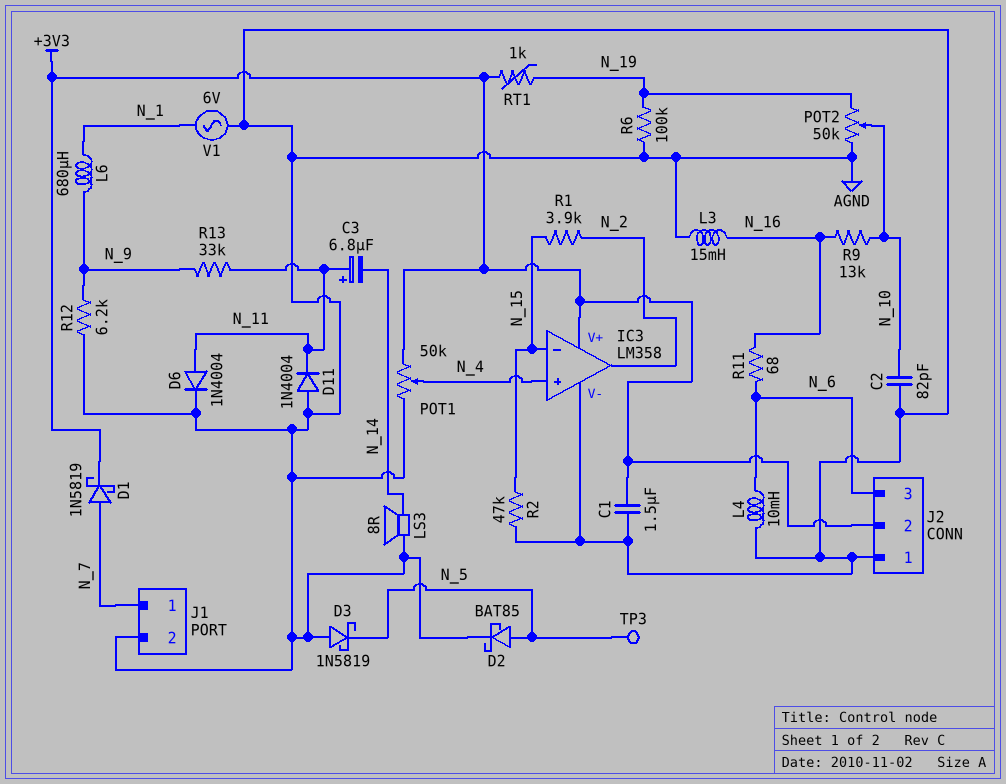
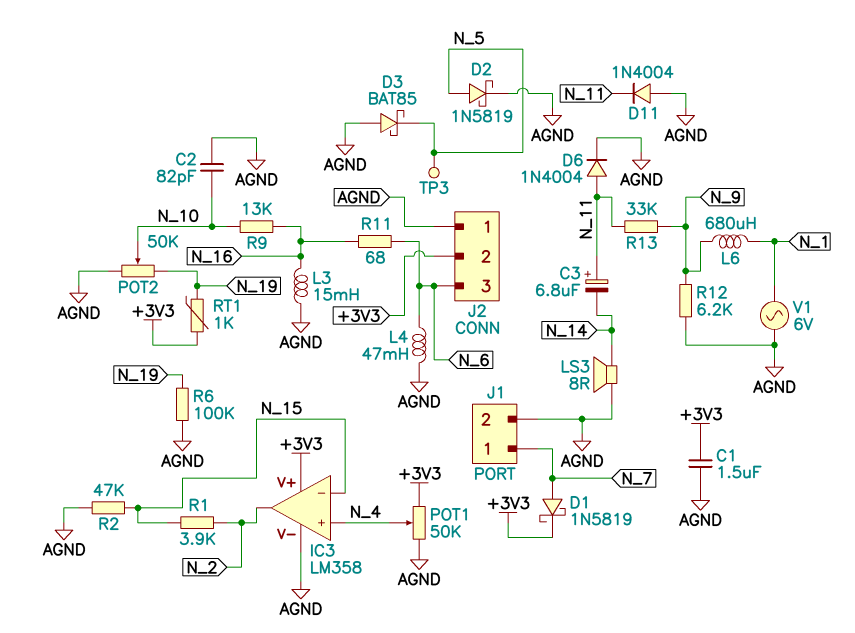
D2: schottky BAT85 (A N_5, K AGND) -> schottky 1N5819 (A N_5, K AGND)
D3: schottky 1N5819 (A AGND, K N_5) -> schottky BAT85 (A AGND, K N_5)
L4: 10mH (AGND, N_6) -> 47mH (AGND, N_6)

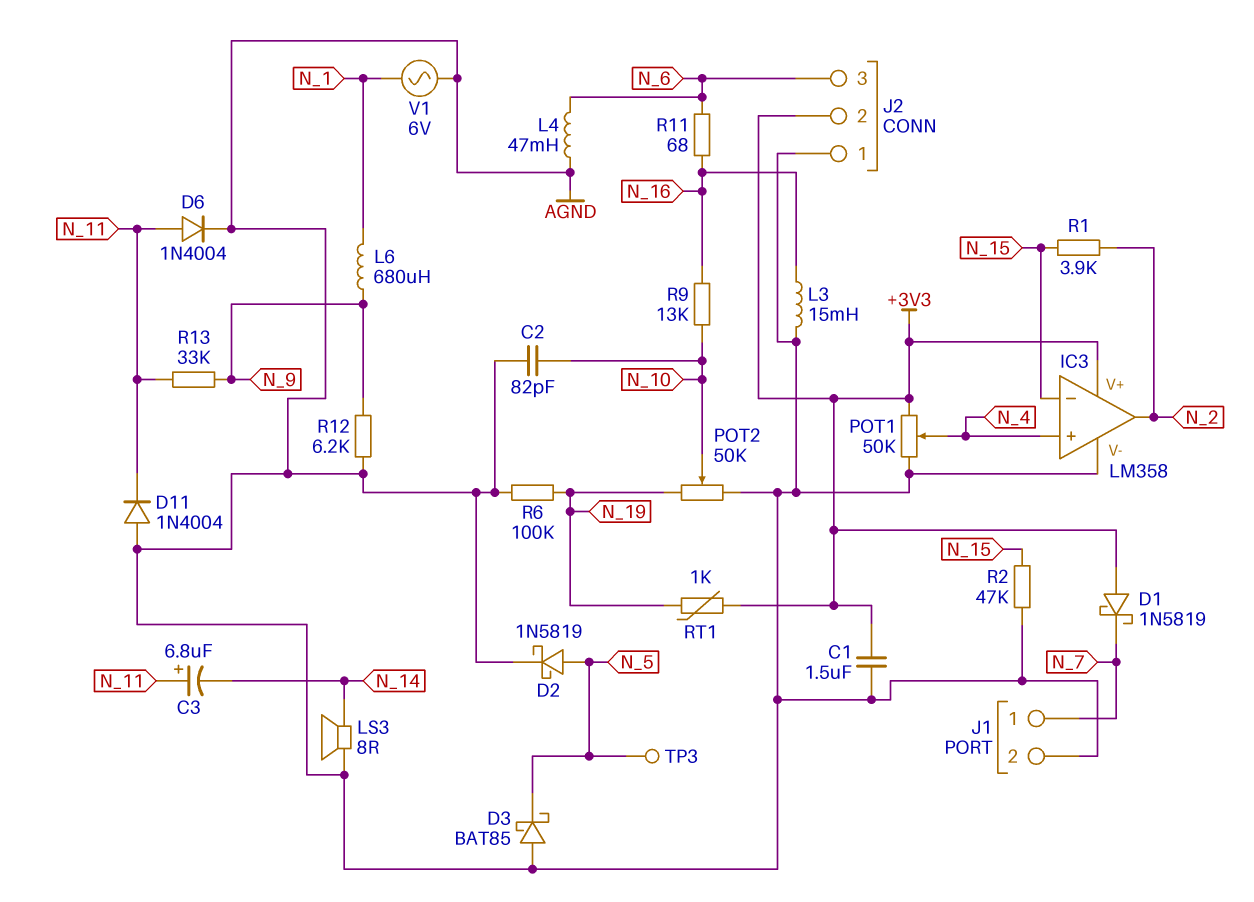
D1: schottky 1N5819 (A N_7, K +3V3) -> schottky 1N5819 (A +3V3, K N_7)

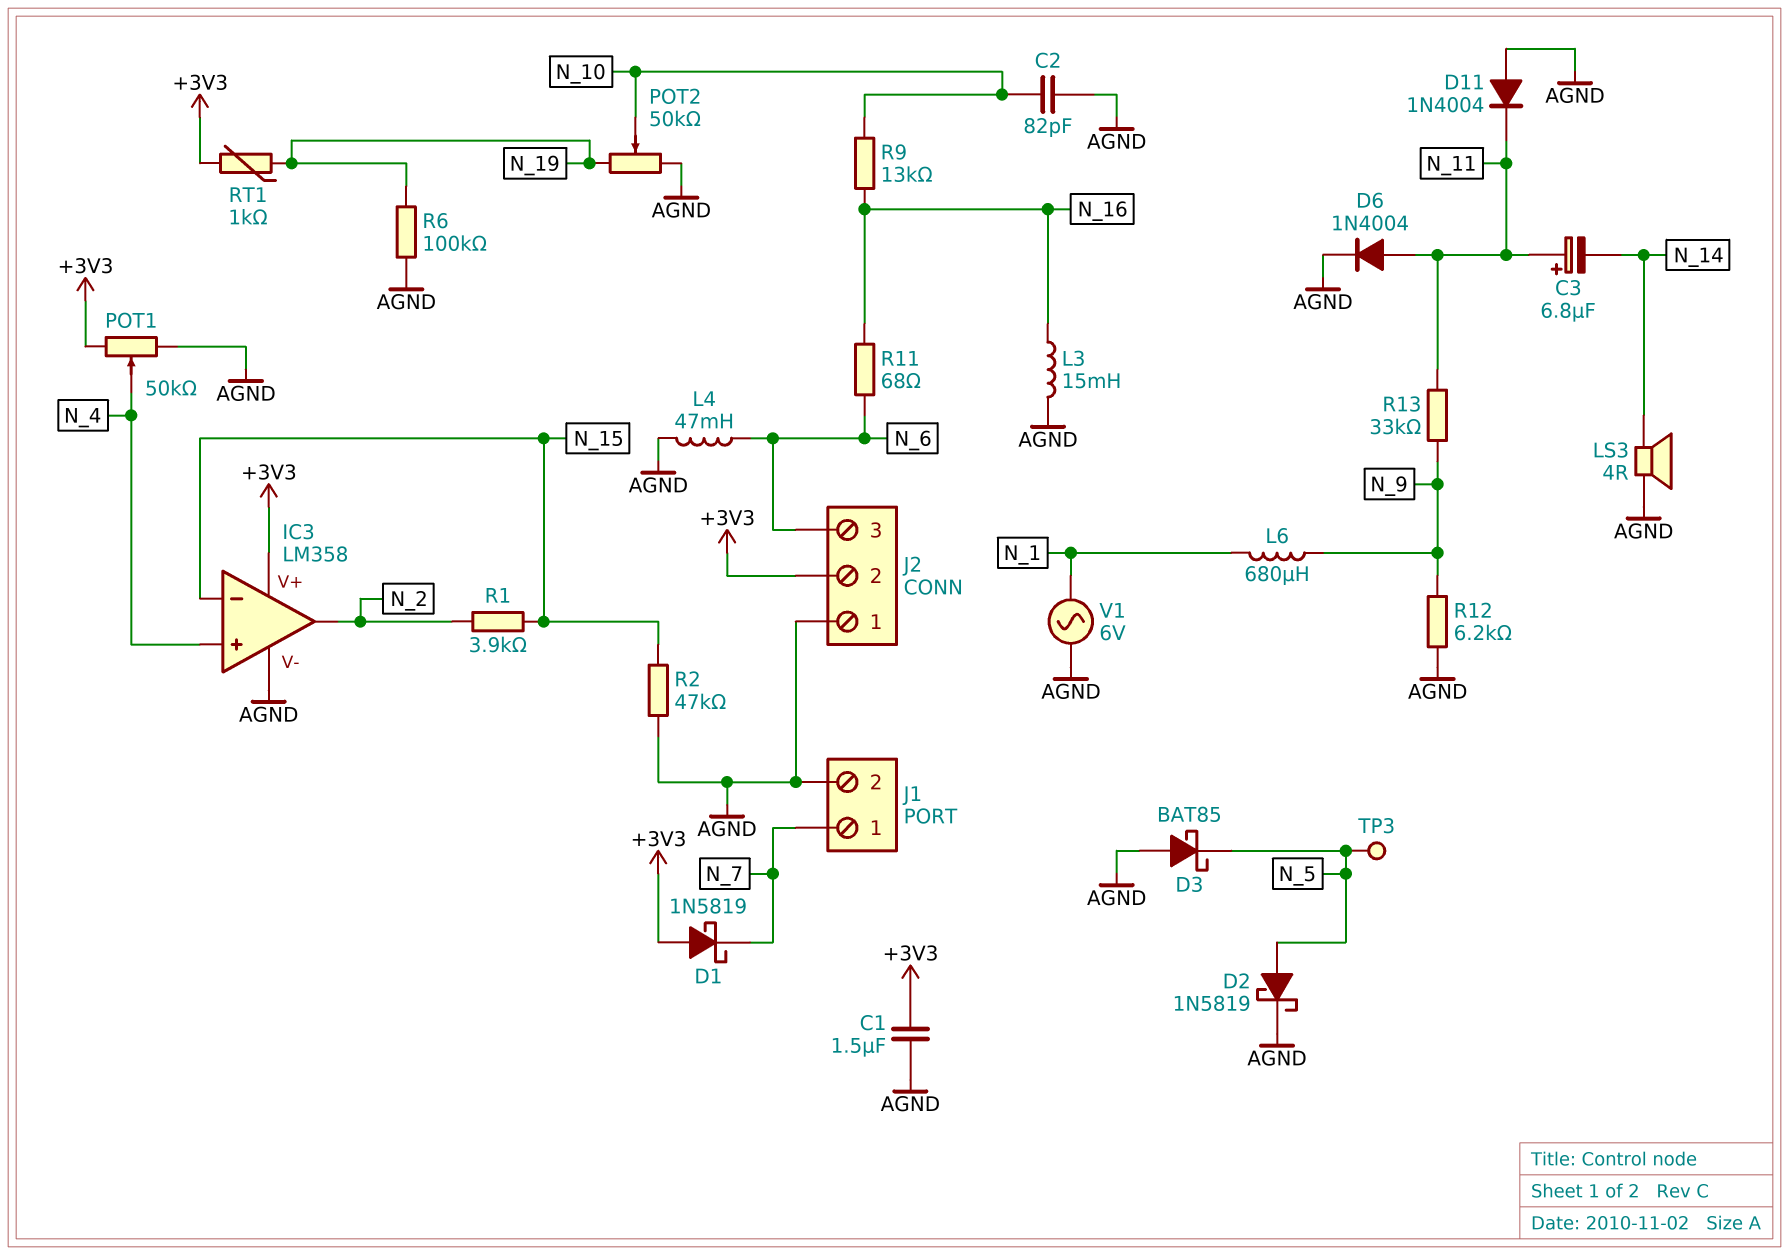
LS3: speaker 8R (AGND, N_14) -> speaker 4R (AGND, N_14)

